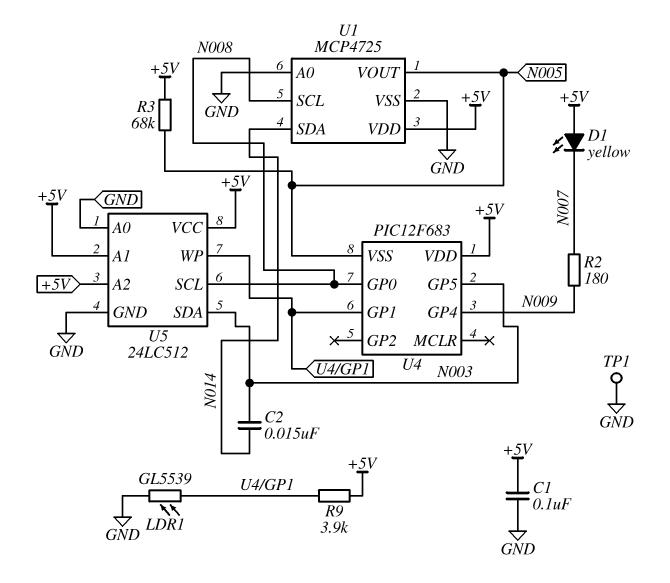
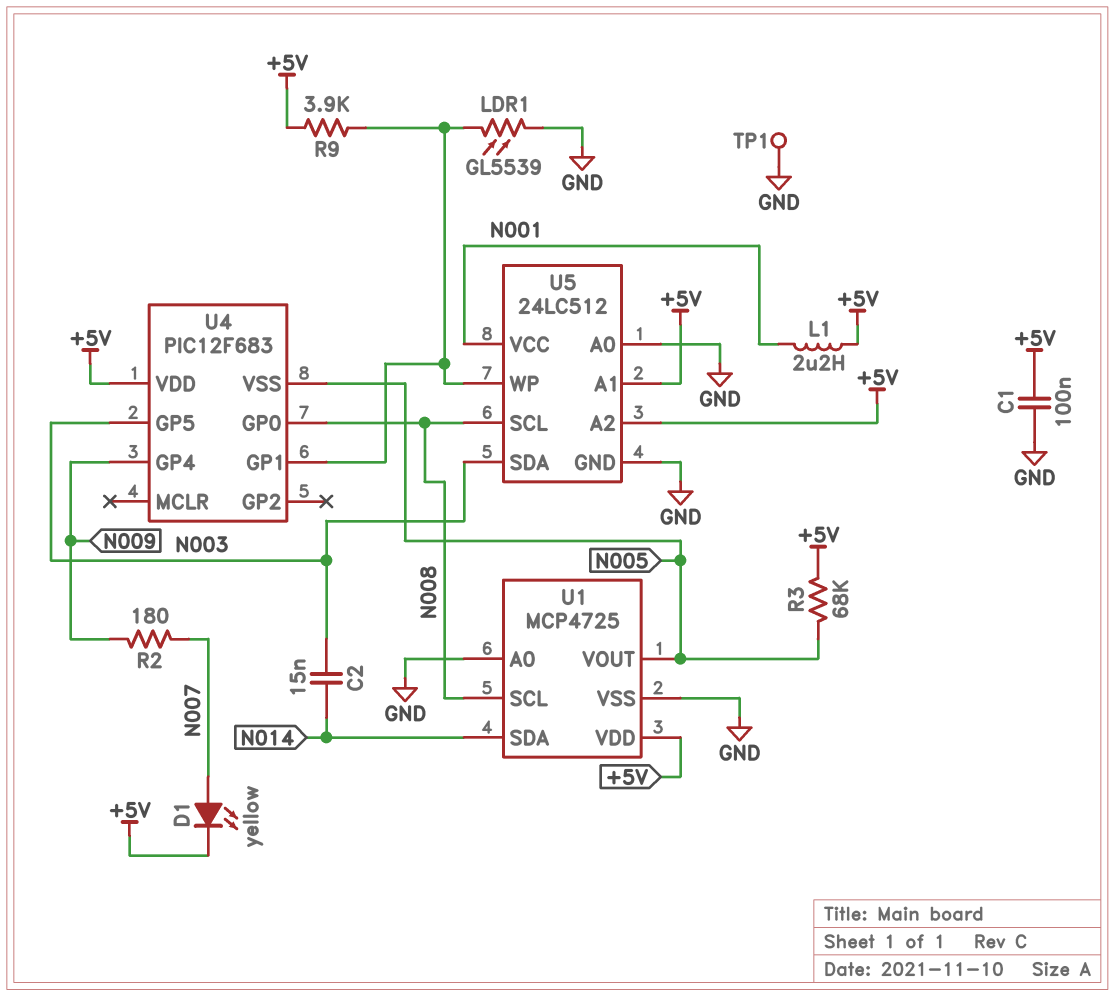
D1: LED yellow (A +5V, K N007) -> LED yellow (A N007, K +5V)
L1: none -> 2.2uH (+5V, N001)
U5 pin VCC: +5V -> N001

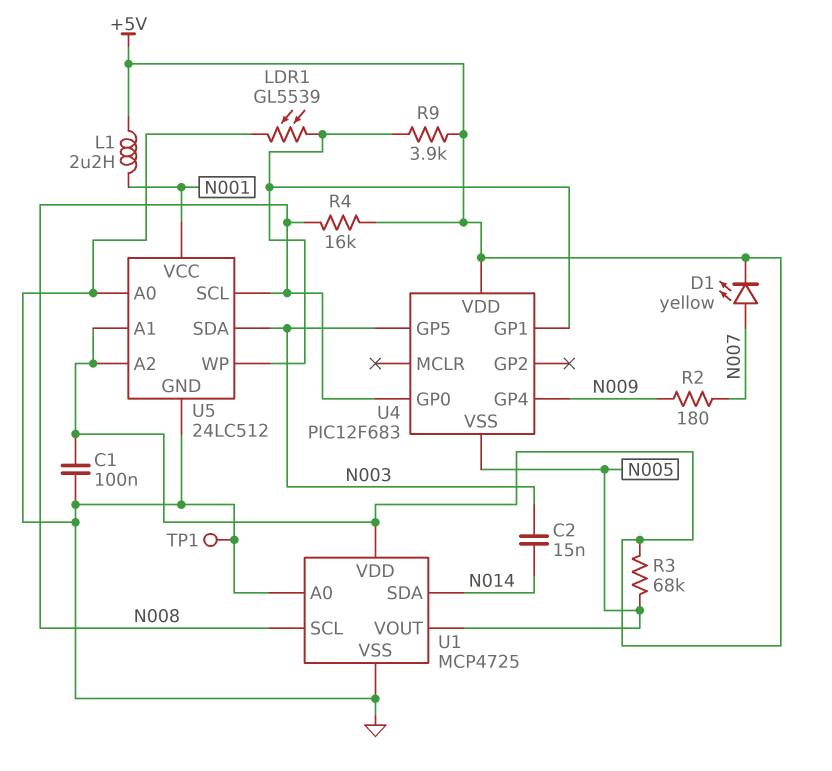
R4: none -> 16k (+5V, N008)

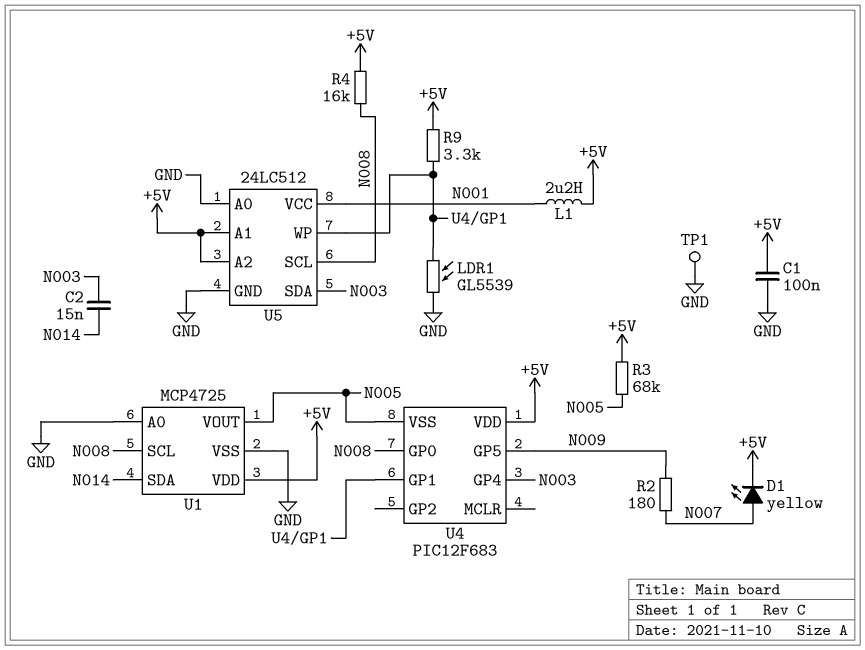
R9: 3.9k (+5V, U4/GP1) -> 3.3k (+5V, U4/GP1)
U4 pin GP4: N009 -> N003
U4 pin GP5: N003 -> N009

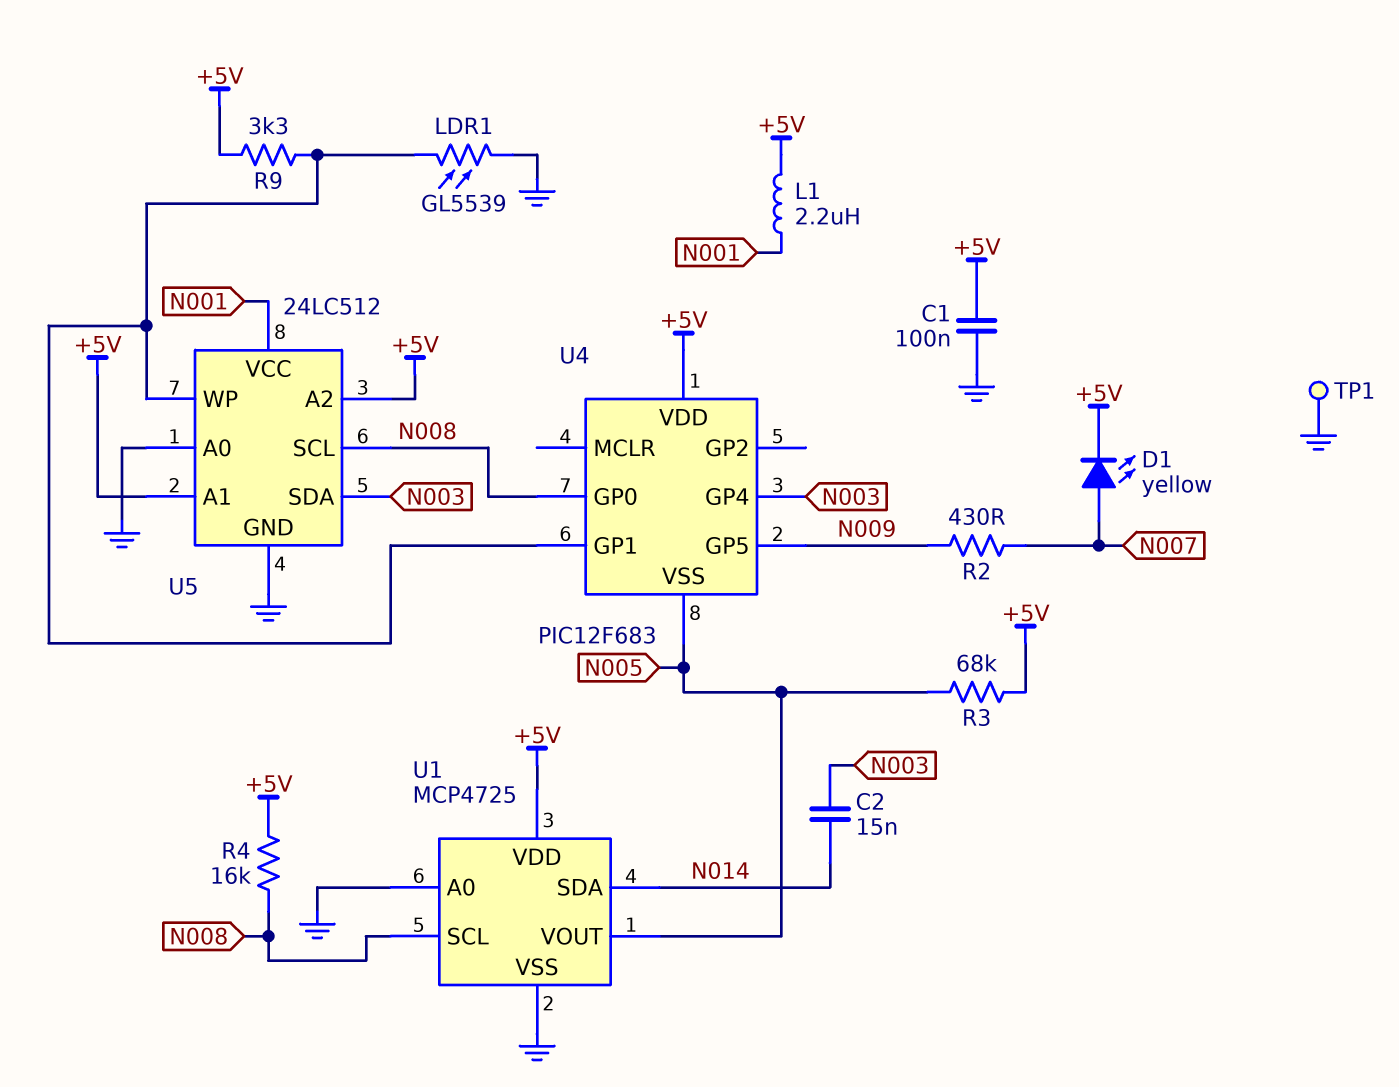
R2: 180 (N007, N009) -> 430 (N007, N009)

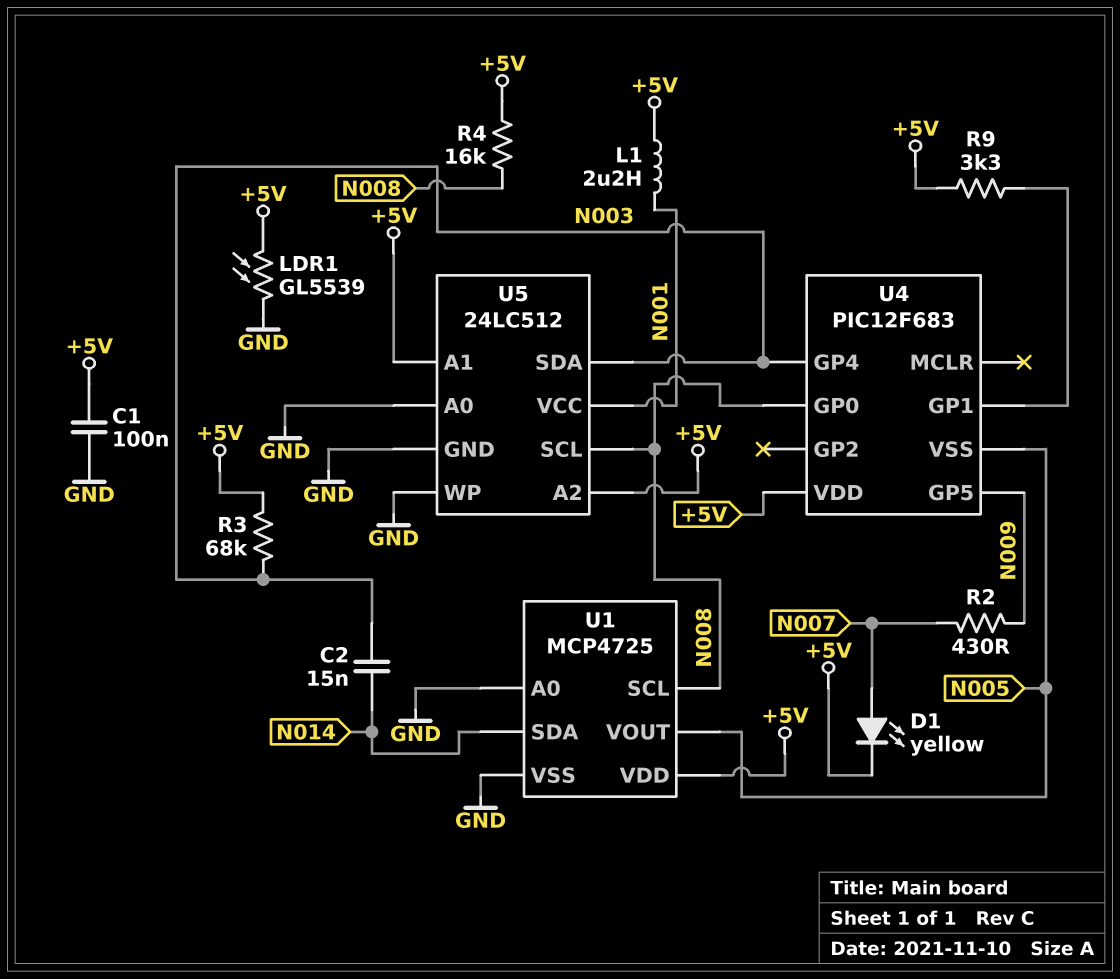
LDR1: GL5539 (GND, U4/GP1) -> GL5539 (+5V, GND)
R3: 68k (+5V, N005) -> 68k (+5V, N003)
TP1: test point (GND) -> none
U5 pin WP: U4/GP1 -> GND

